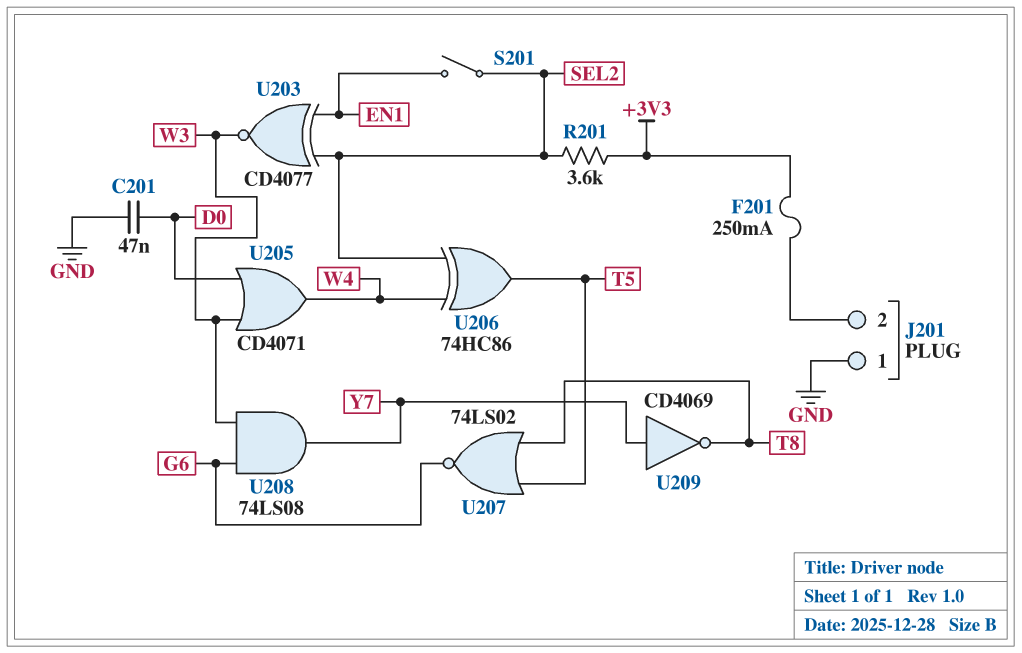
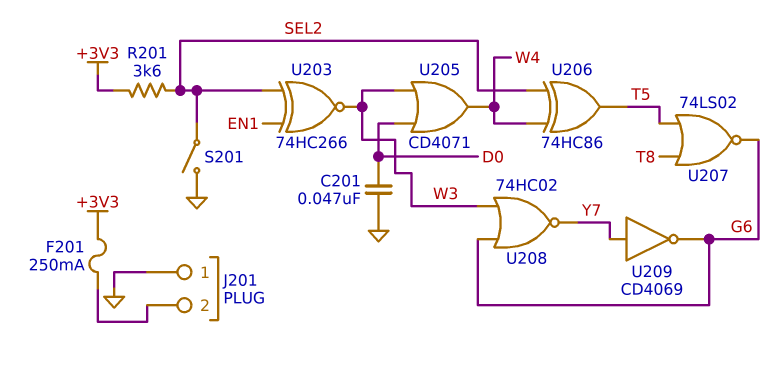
S201: switch (EN1, SEL2) -> switch (GND, SEL2)
U203: XNOR CD4077 (in EN1, in SEL2, out W3) -> XNOR 74HC266 (in EN1, in SEL2, out W3)
U208: AND 74LS08 (in G6, in W3, out Y7) -> NOR 74HC02 (in G6, in W3, out Y7)
U209: NOT CD4069 (in Y7, out T8) -> NOT CD4069 (in Y7, out G6)

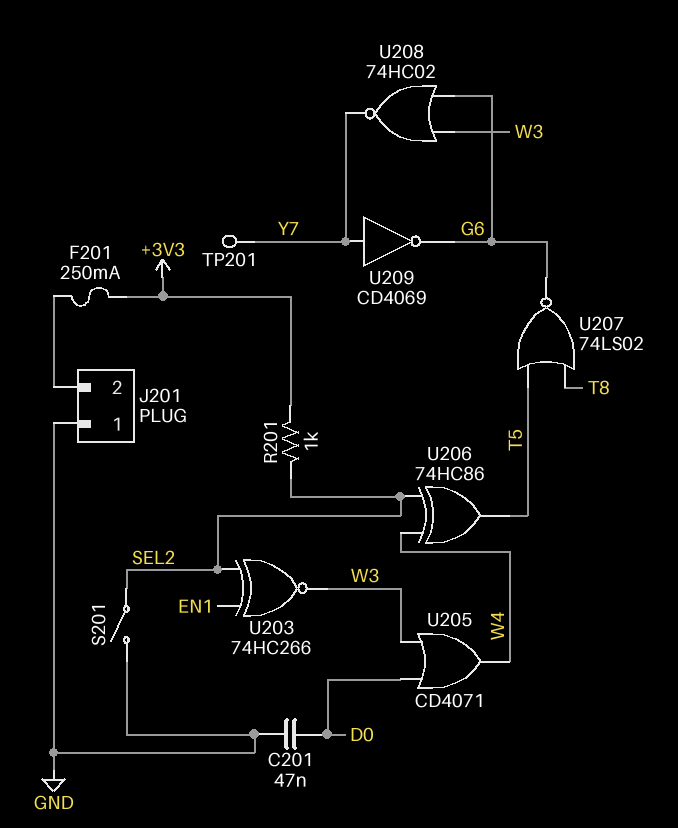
R201: 3.6k (+3V3, SEL2) -> 1k (+3V3, SEL2)
TP201: none -> test point (Y7)

